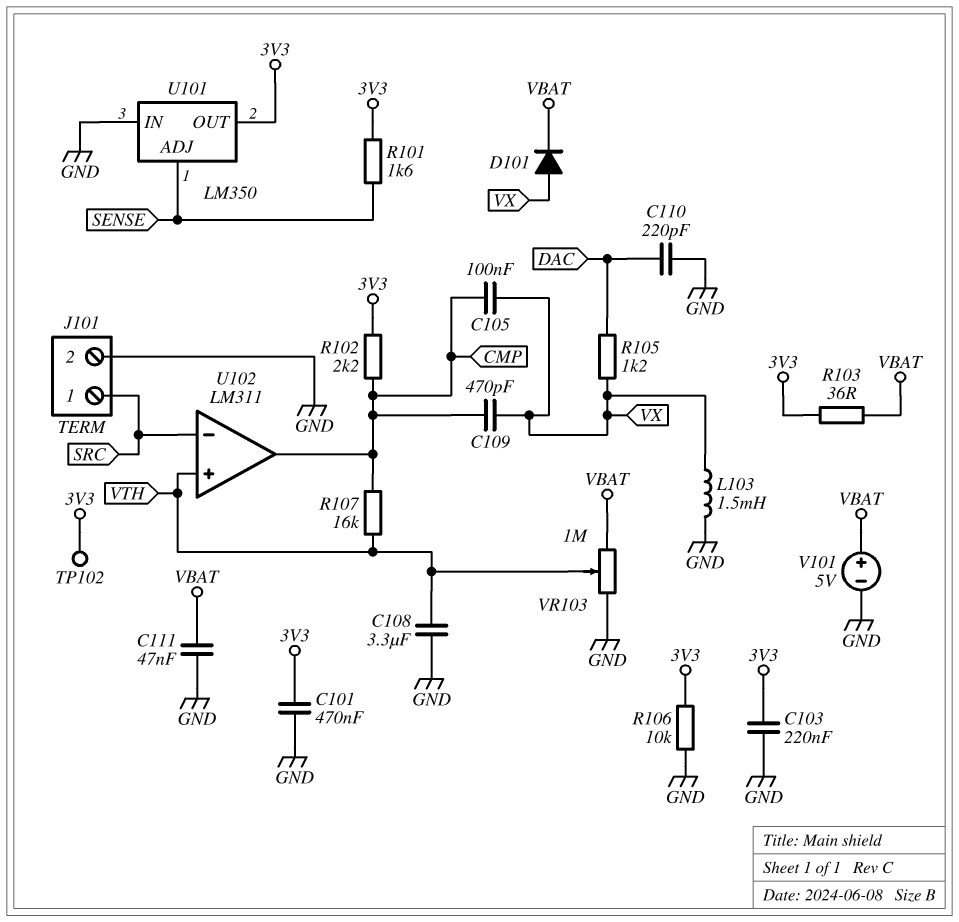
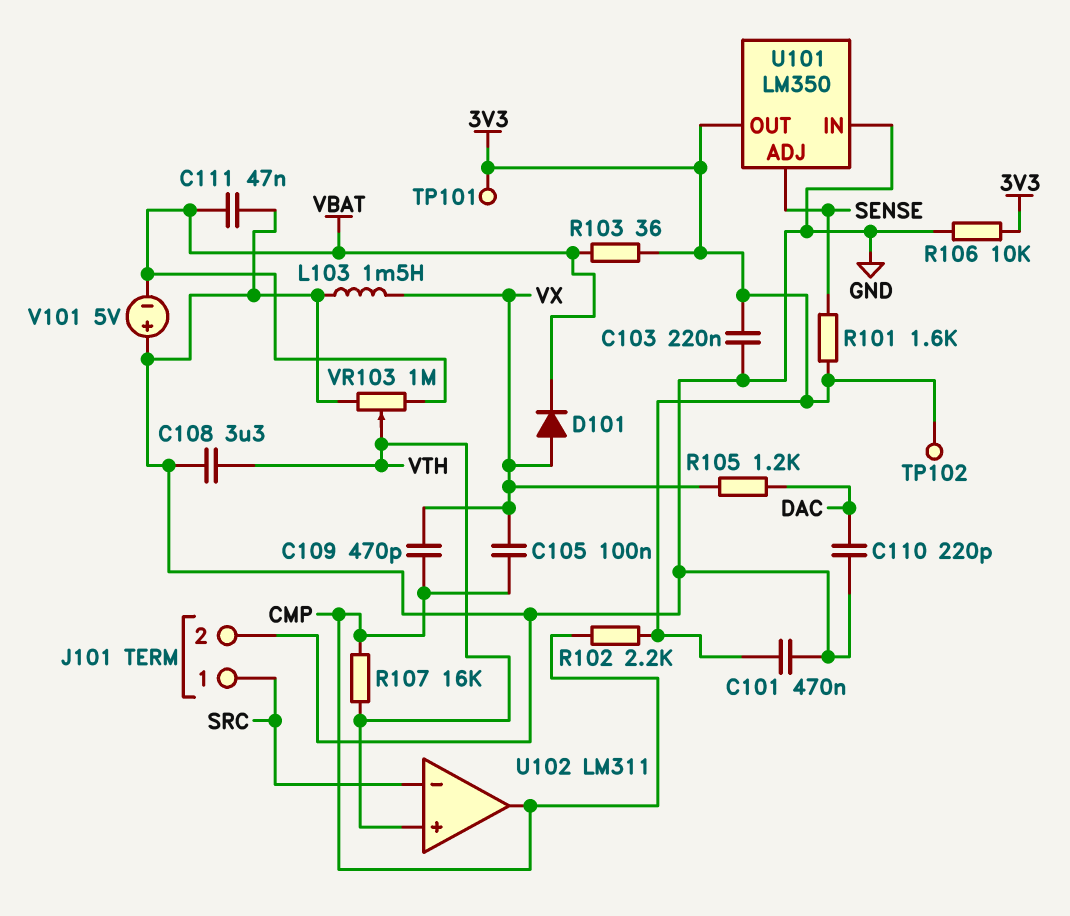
TP101: none -> test point (3V3)
V101: 5V (plus VBAT, minus GND) -> 5V (plus GND, minus VBAT)

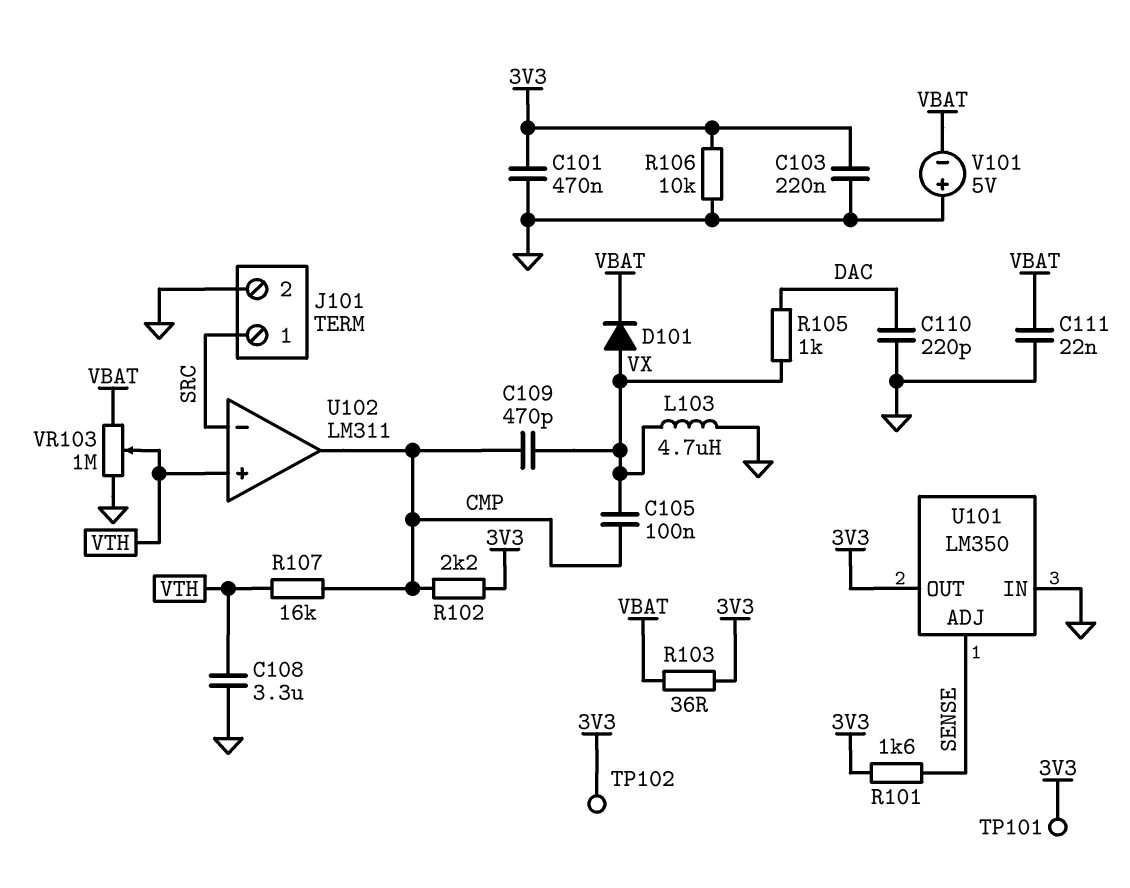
C111: 47nF (GND, VBAT) -> 22nF (GND, VBAT)
L103: 1.5mH (GND, VX) -> 4.7uH (GND, VX)
R105: 1.2k (DAC, VX) -> 1k (DAC, VX)

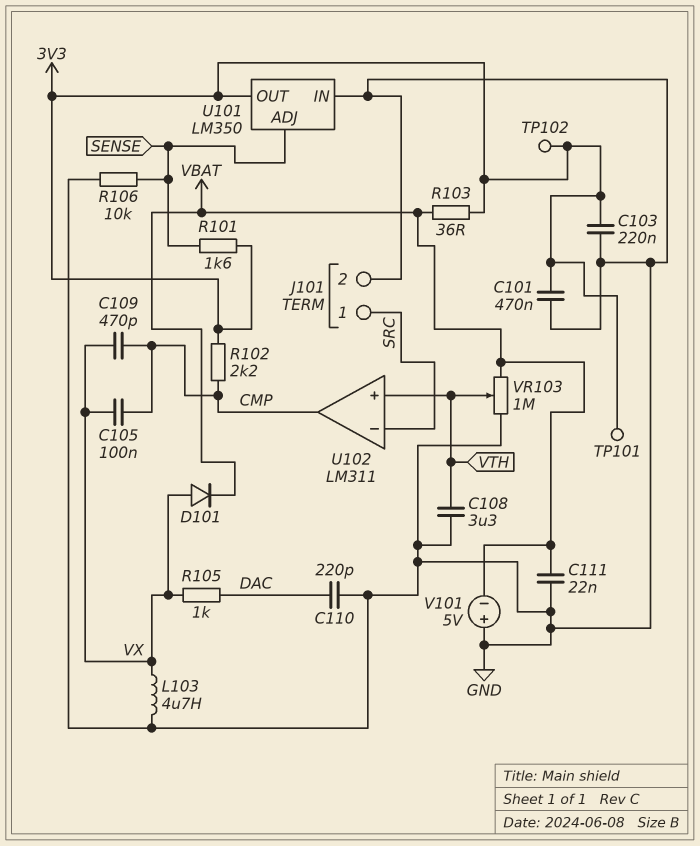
R106: 10k (3V3, GND) -> 10k (GND, SENSE)
R107: 16k (CMP, VTH) -> none

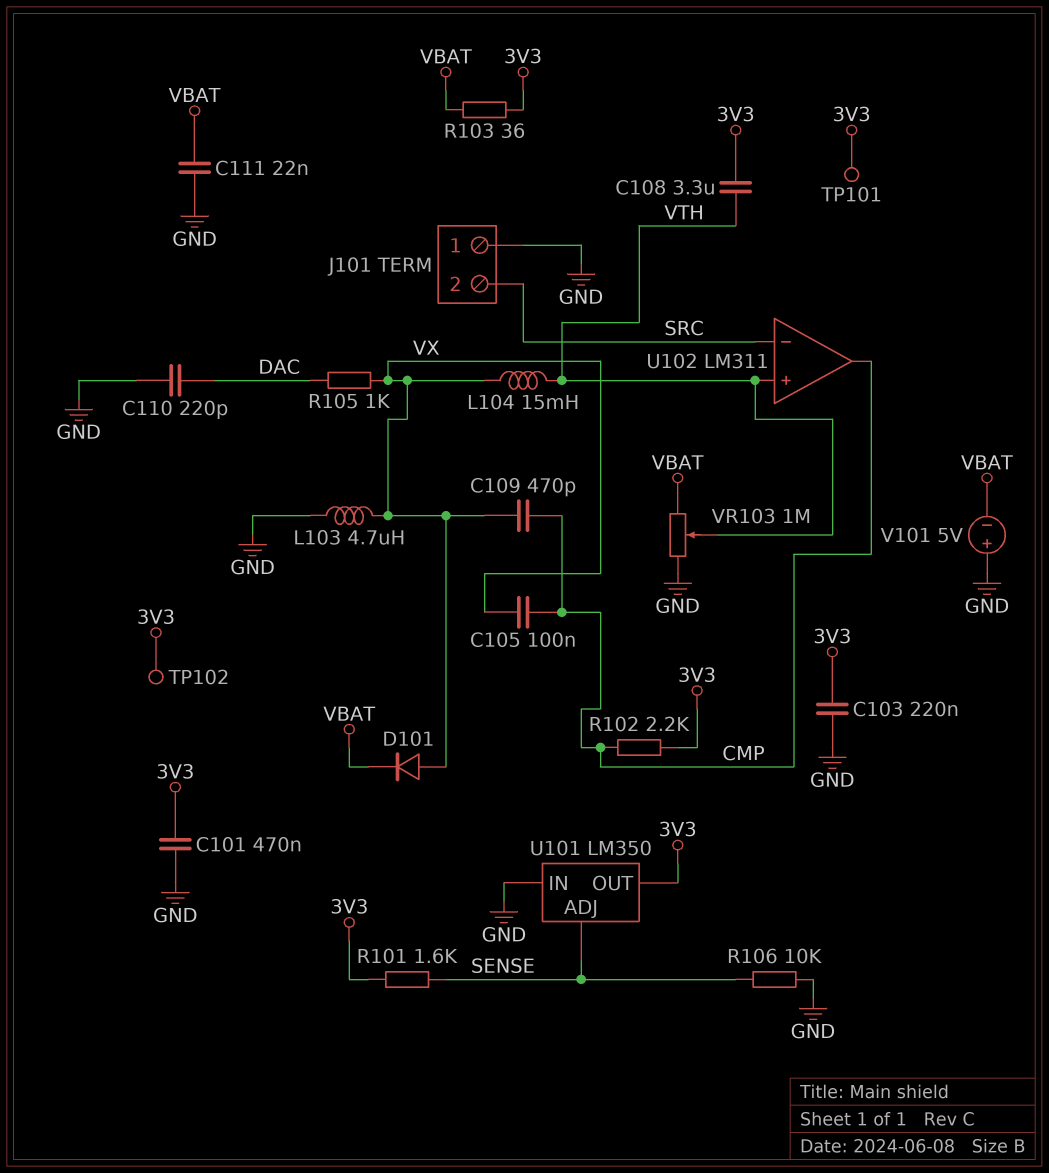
C108: 3.3uF (GND, VTH) -> 3.3uF (3V3, VTH)
J101 pin 1: SRC -> GND
J101 pin 2: GND -> SRC
L104: none -> 15mH (VTH, VX)

